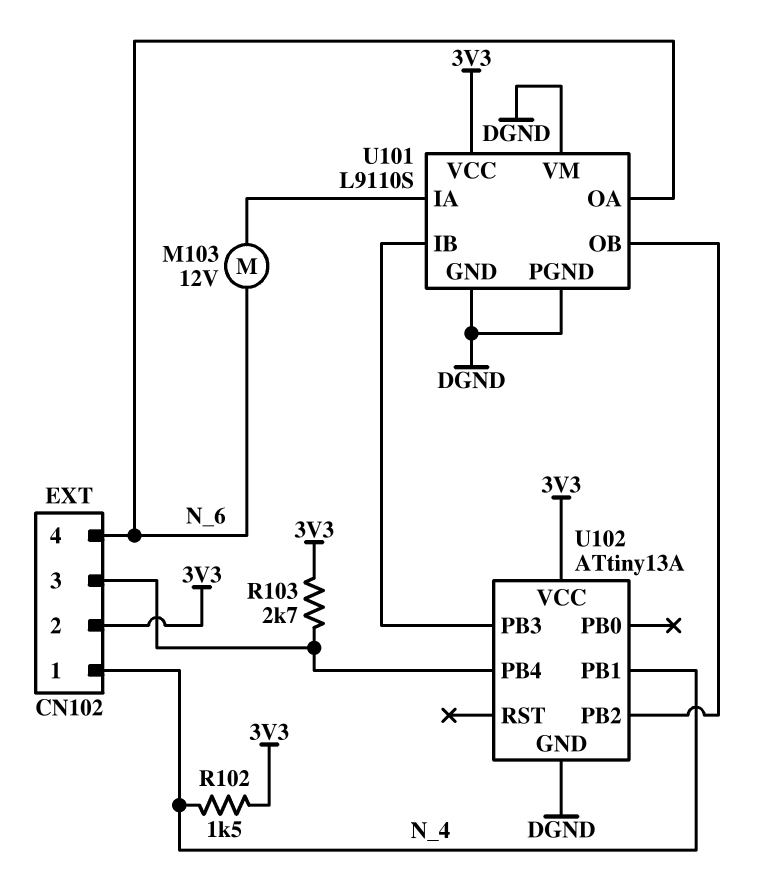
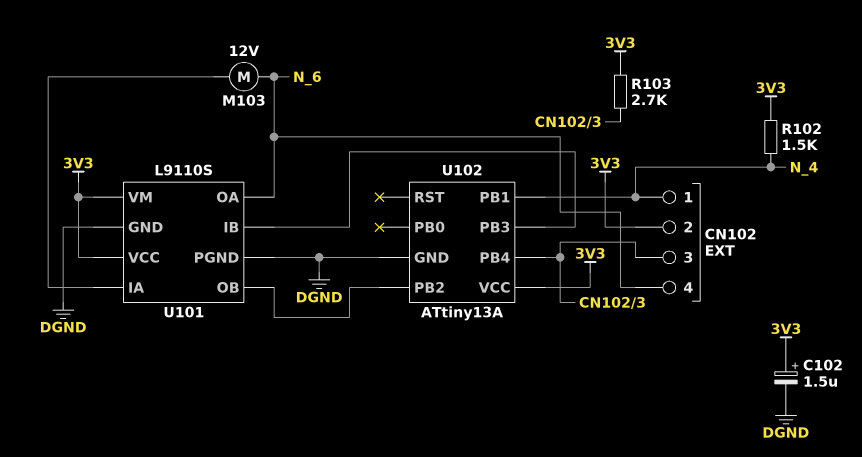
C102: none -> 1.5uF (plus 3V3, minus DGND)
U101 pin VM: DGND -> 3V3

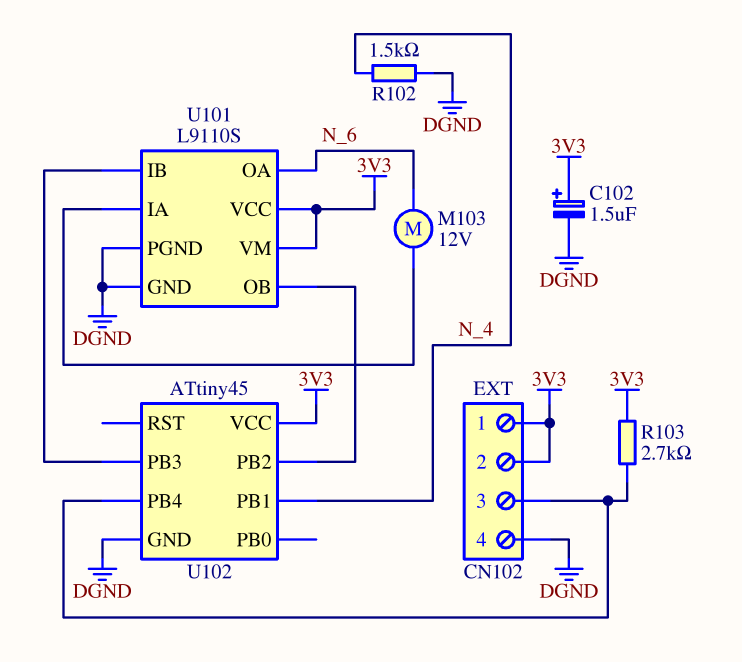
CN102 pin 1: N_4 -> 3V3
CN102 pin 4: N_6 -> DGND
R102: 1.5k (3V3, N_4) -> 1.5k (DGND, N_4)
U102: ATtiny13A -> ATtiny45

